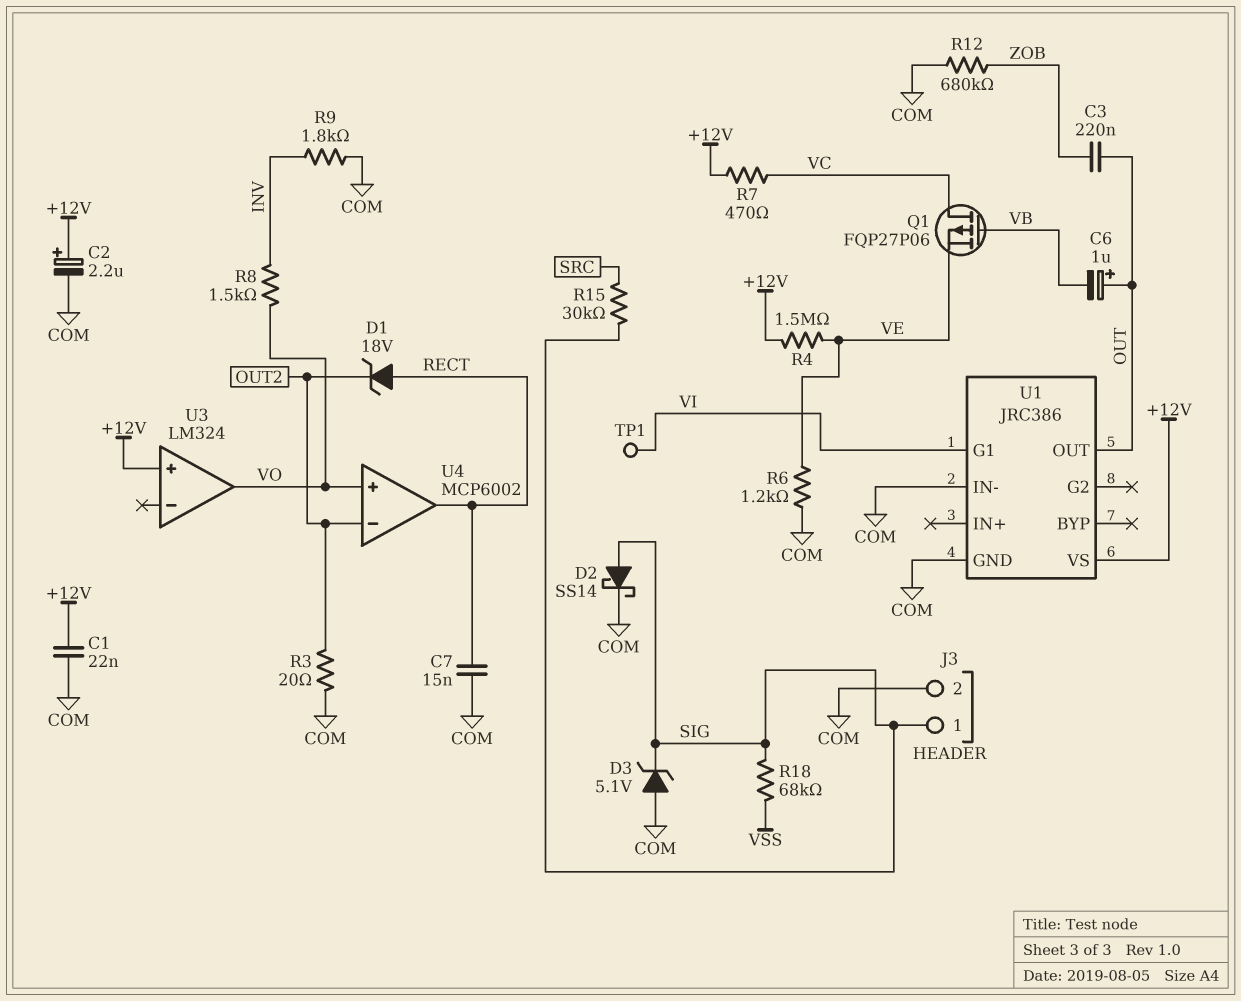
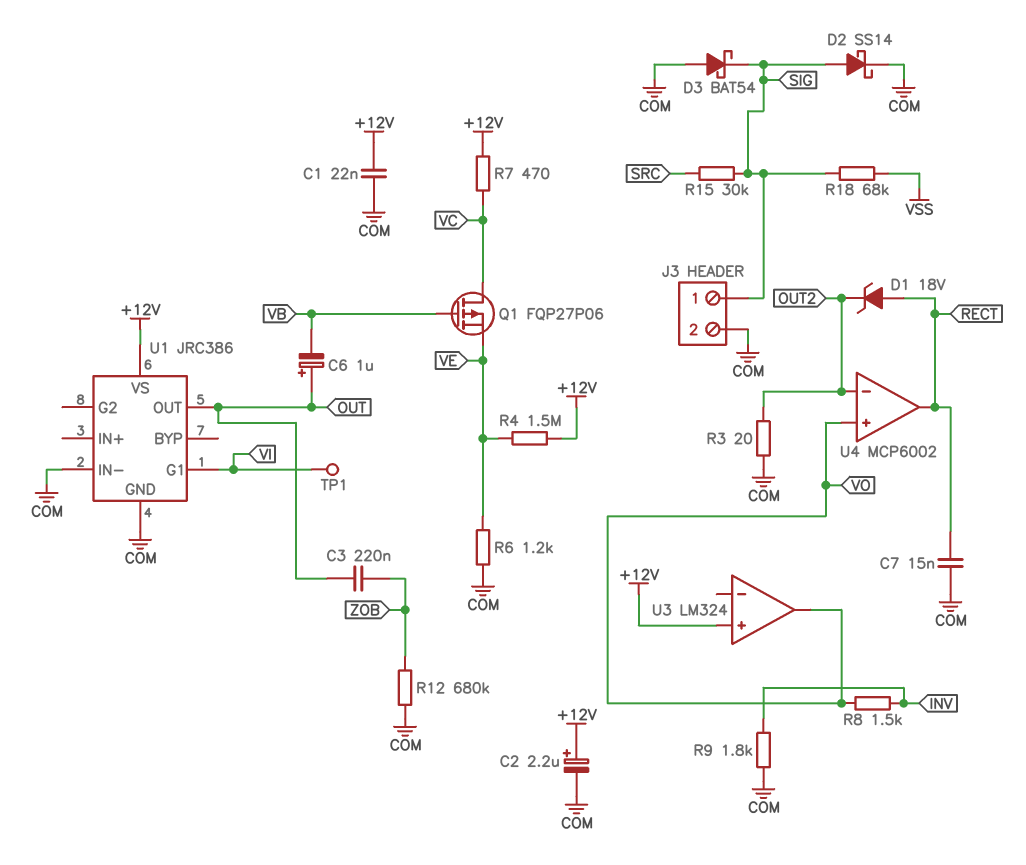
D3: zener 5.1V (A COM, K SIG) -> schottky BAT54 (A COM, K SIG)

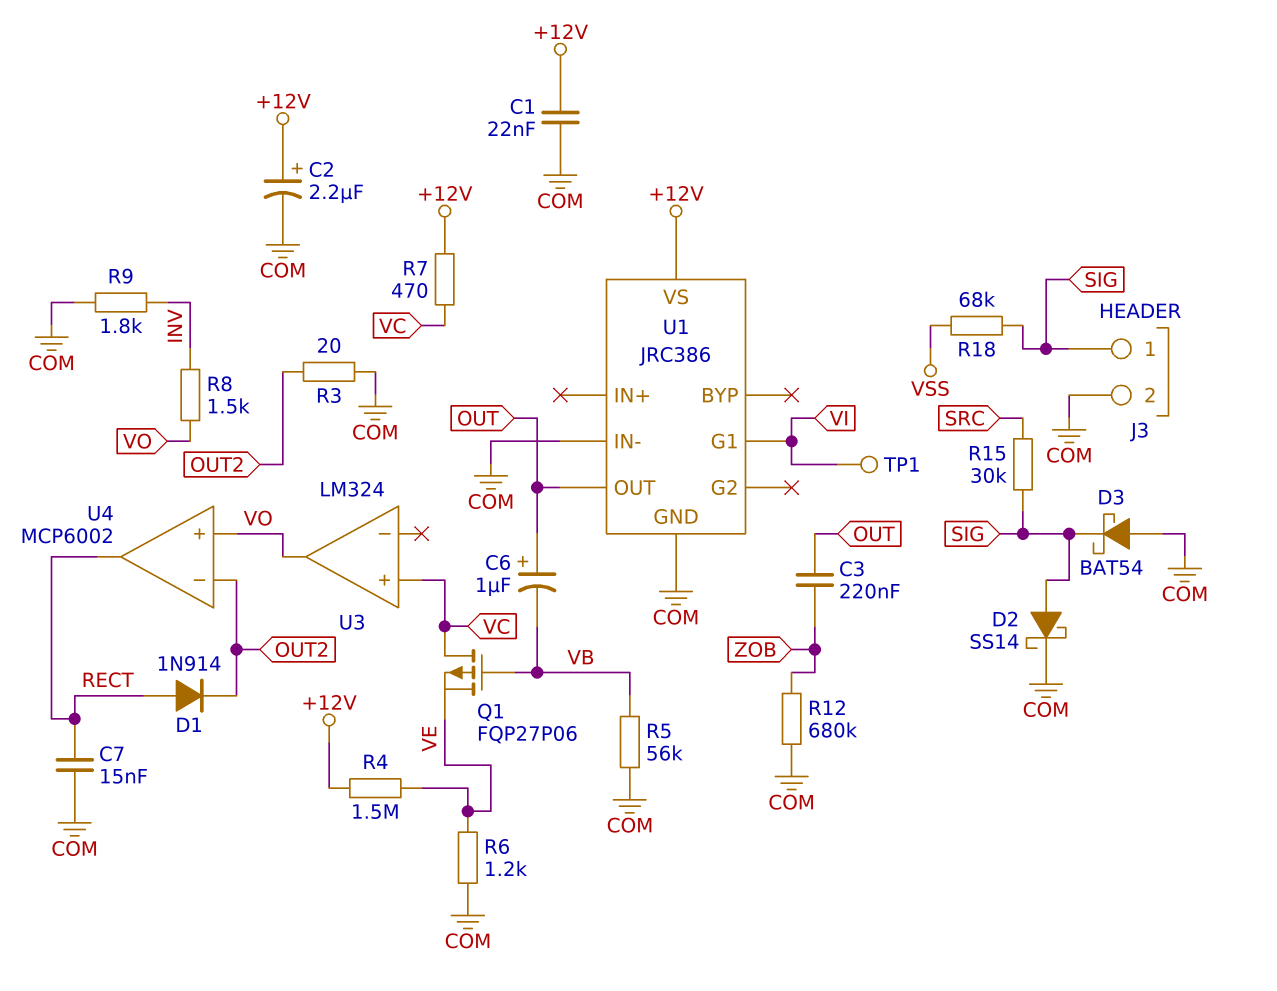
D1: zener 18V (A RECT, K OUT2) -> diode 1N914 (A RECT, K OUT2)
R5: none -> 56k (COM, VB)
U3 pin in+: +12V -> VC

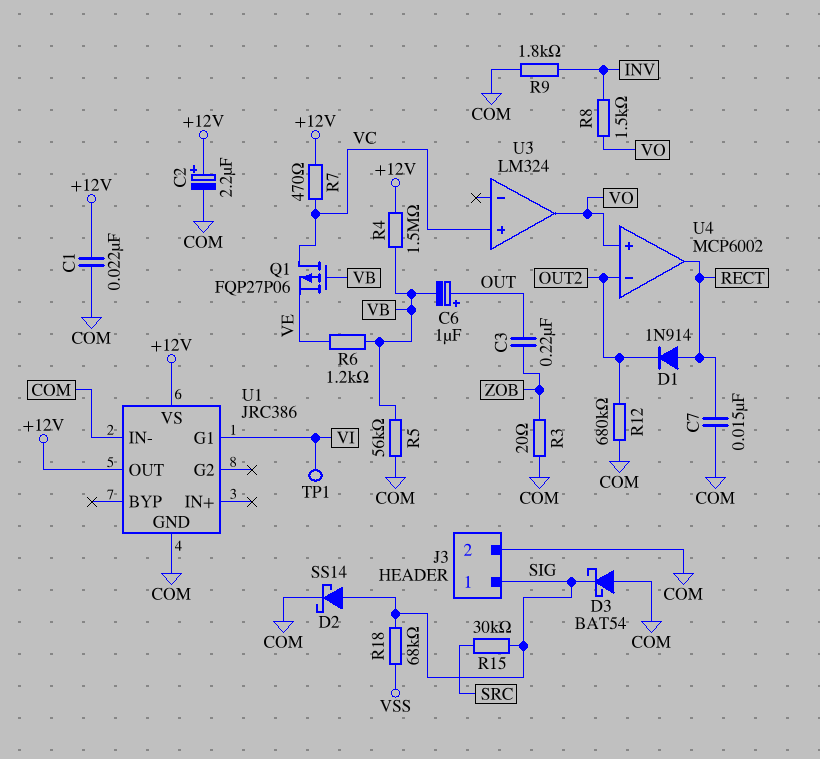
R3: 20 (COM, OUT2) -> 20 (COM, ZOB)
R4: 1.5M (+12V, VE) -> 1.5M (+12V, VB)
R6: 1.2k (COM, VE) -> 1.2k (VB, VE)
R12: 680k (COM, ZOB) -> 680k (COM, OUT2)
U1 pin OUT: OUT -> +12V

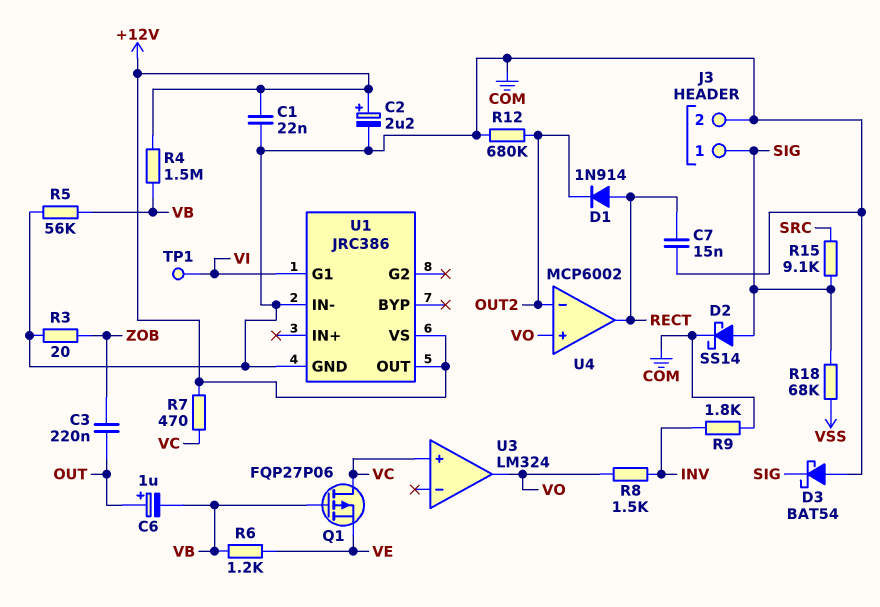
R15: 30k (SIG, SRC) -> 9.1k (SIG, SRC)

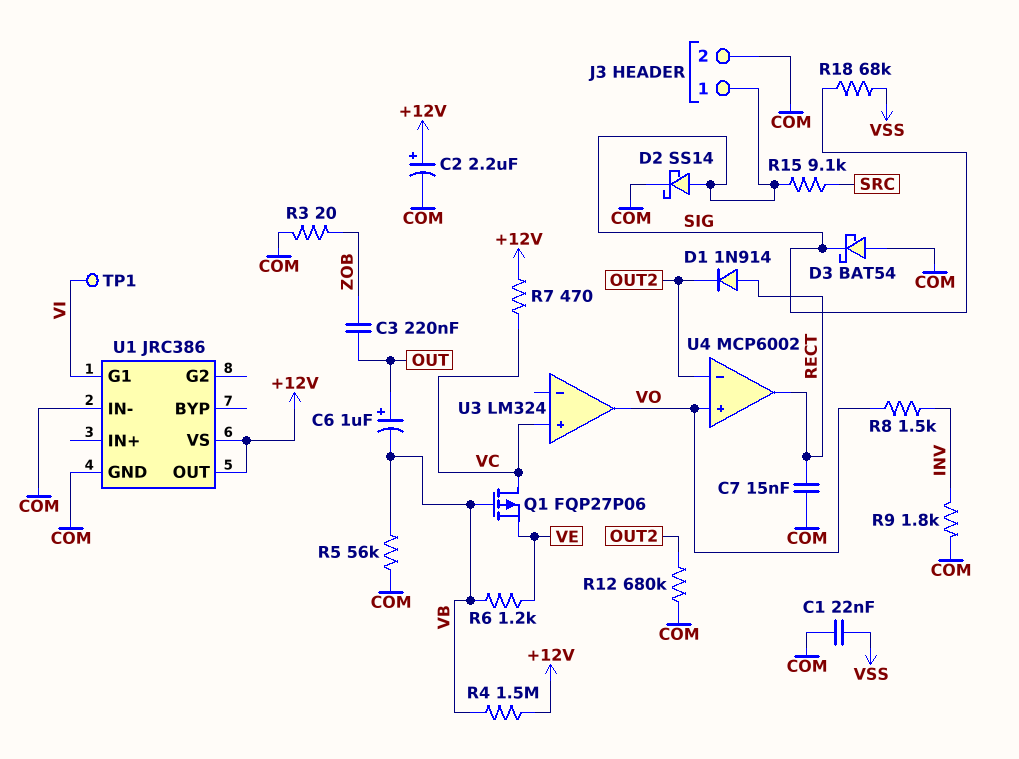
C1: 22nF (+12V, COM) -> 22nF (COM, VSS)

